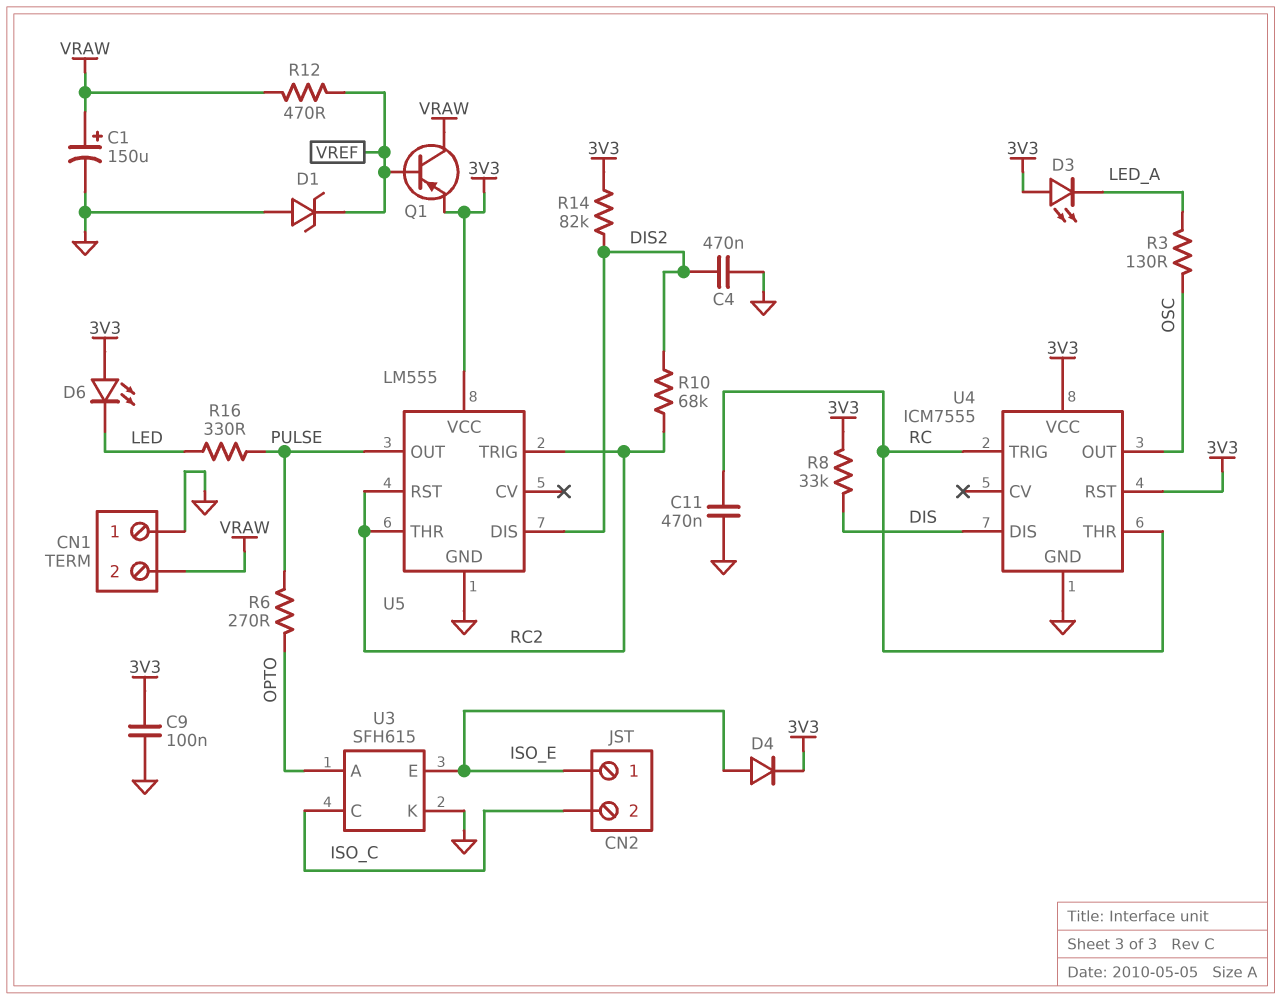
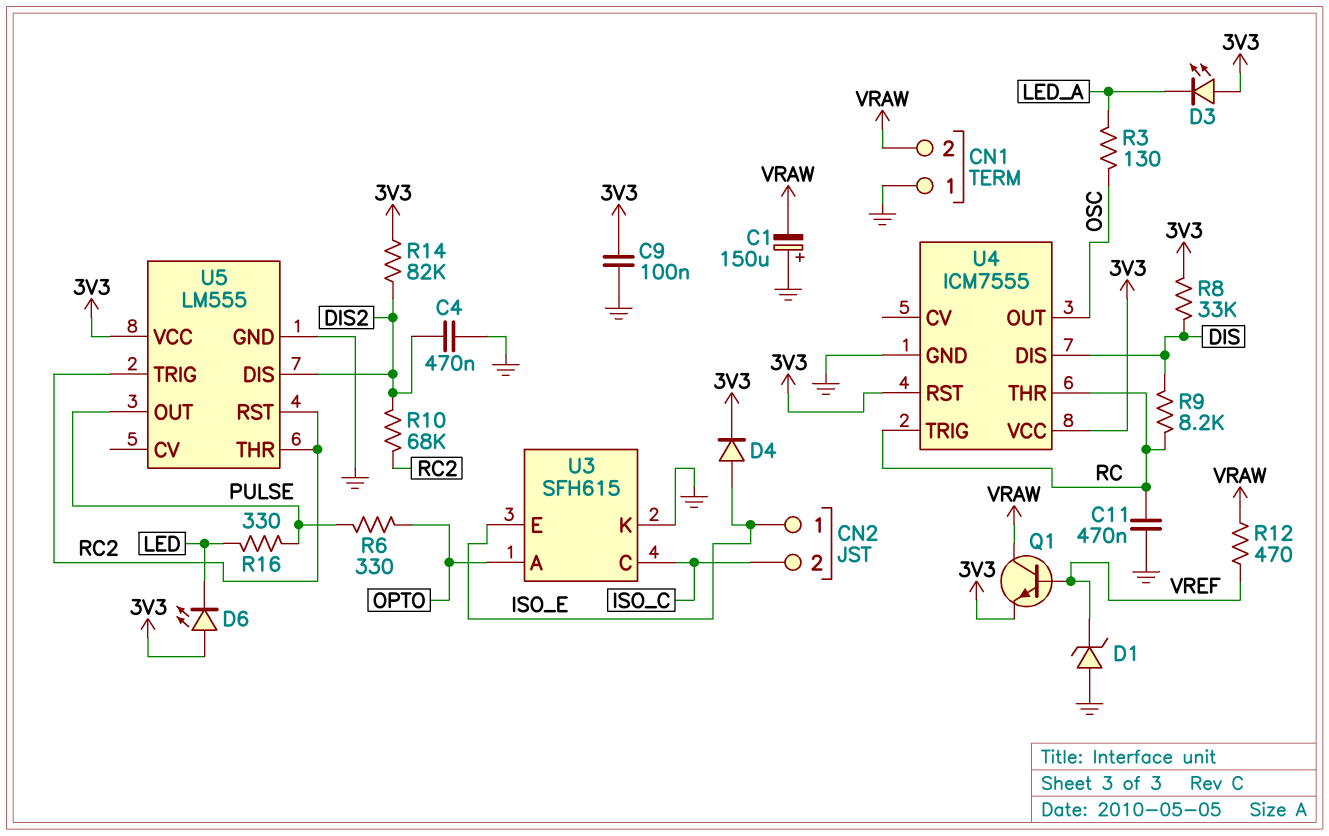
C1: 150uF (plus VRAW, minus GND) -> 150uF (plus GND, minus VRAW)
Q1: PNP (B VREF, C VRAW, E 3V3) -> NPN (B VREF, C VRAW, E 3V3)
R6: 270 (OPTO, PULSE) -> 330 (OPTO, PULSE)
R9: none -> 8.2k (DIS, RC)

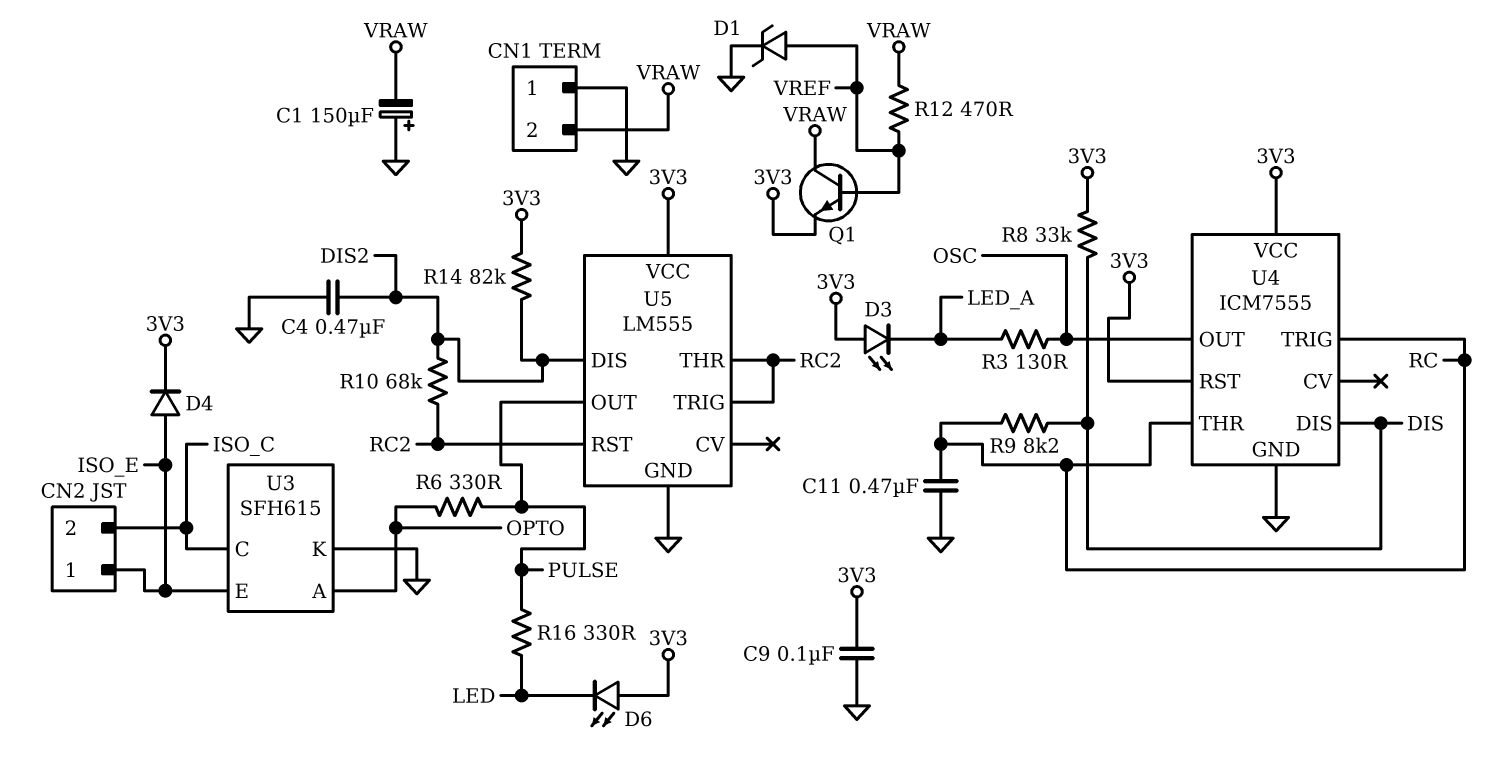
D1: zener (A GND, K VREF) -> zener (A VREF, K GND)

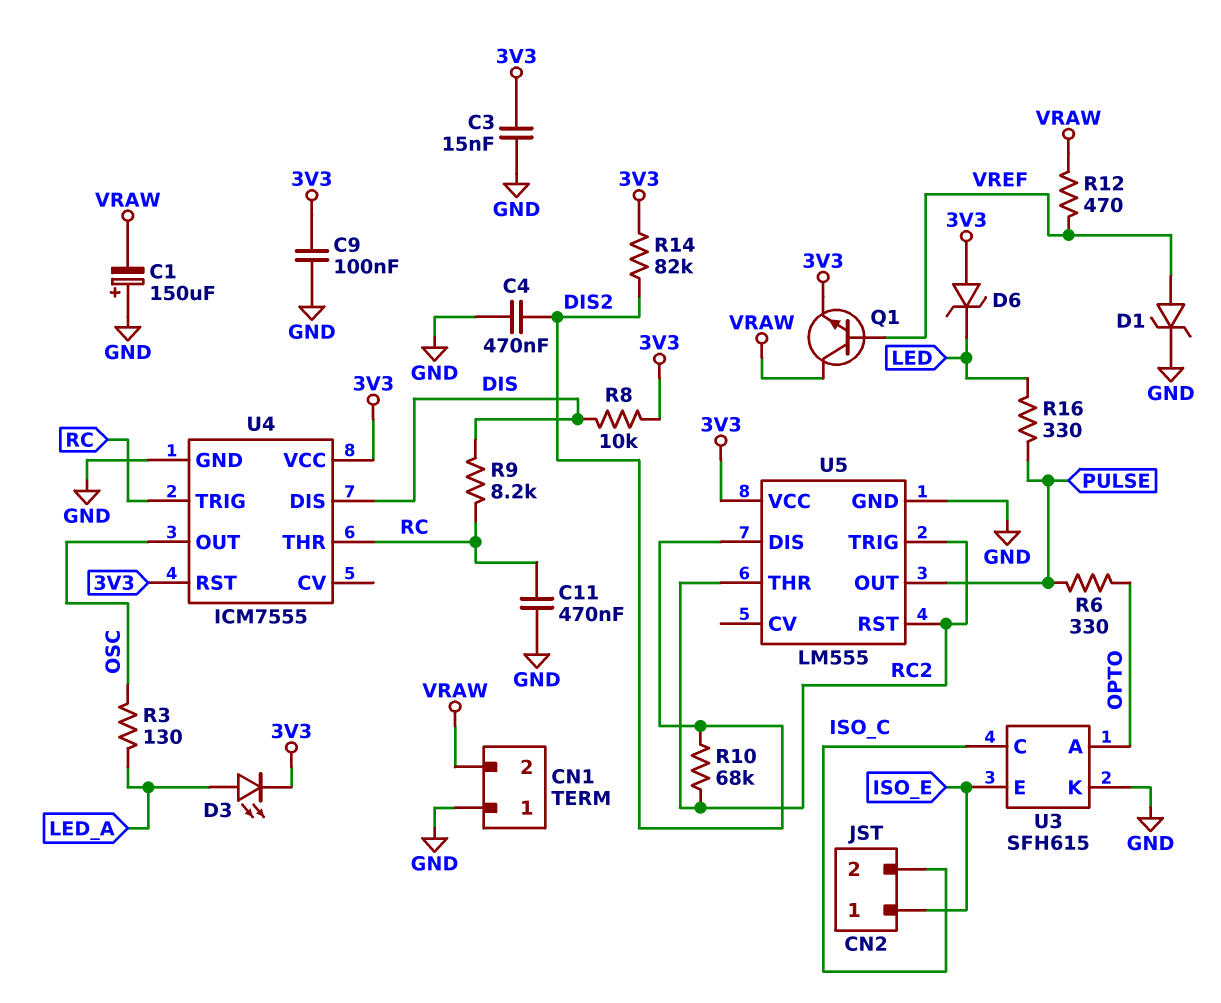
C3: none -> 15nF (3V3, GND)
D3: LED (A 3V3, K LED_A) -> LED (A LED_A, K 3V3)
D4: diode (A ISO_E, K 3V3) -> none
D6: LED (A 3V3, K LED) -> zener (A 3V3, K LED)
R8: 33k (3V3, DIS) -> 10k (3V3, DIS)

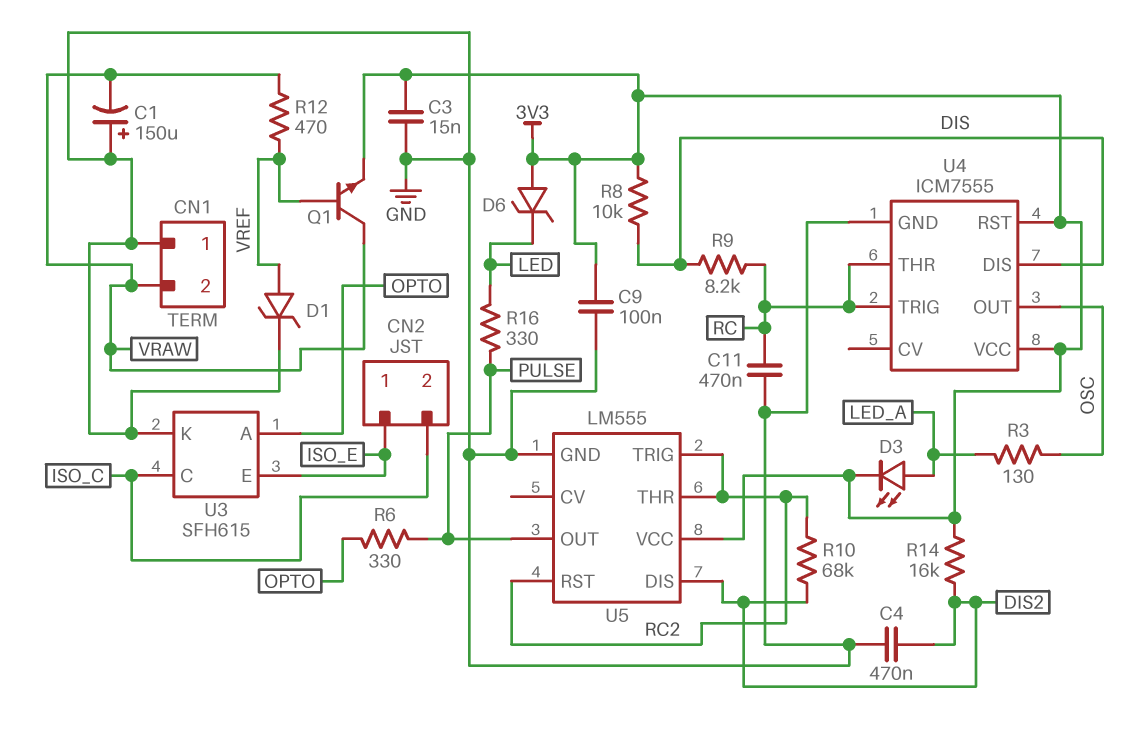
R14: 82k (3V3, DIS2) -> 16k (3V3, DIS2)

